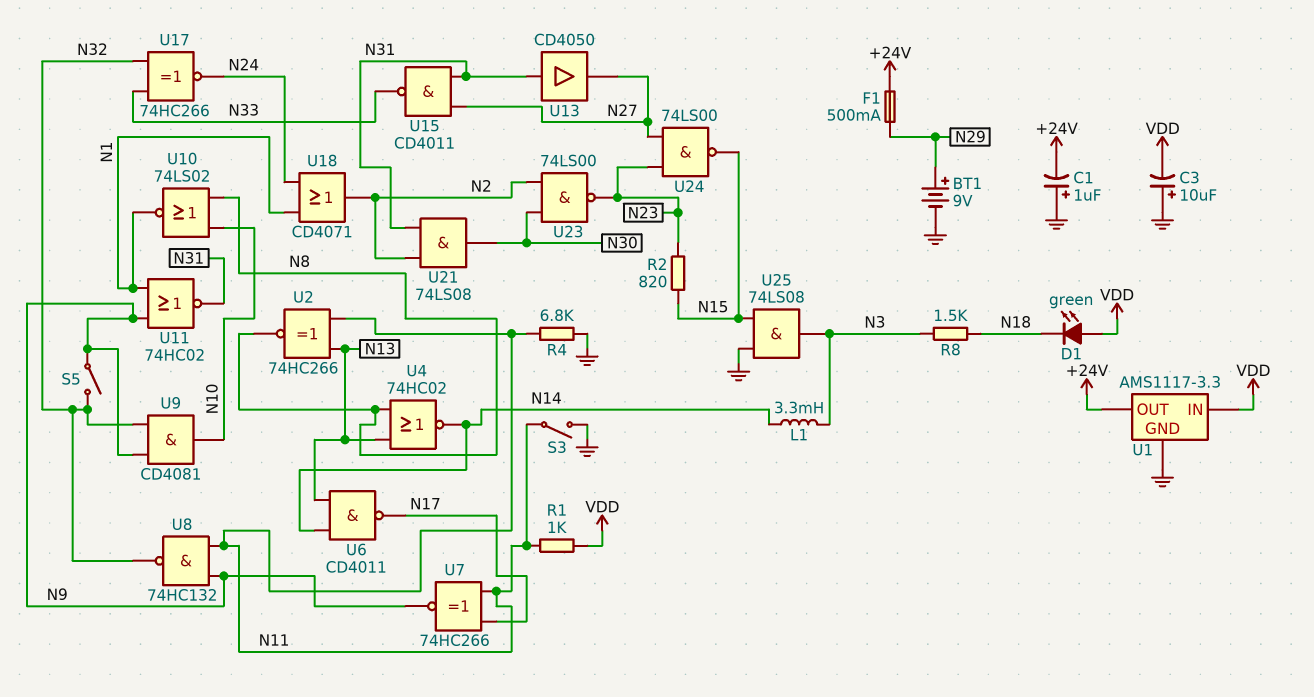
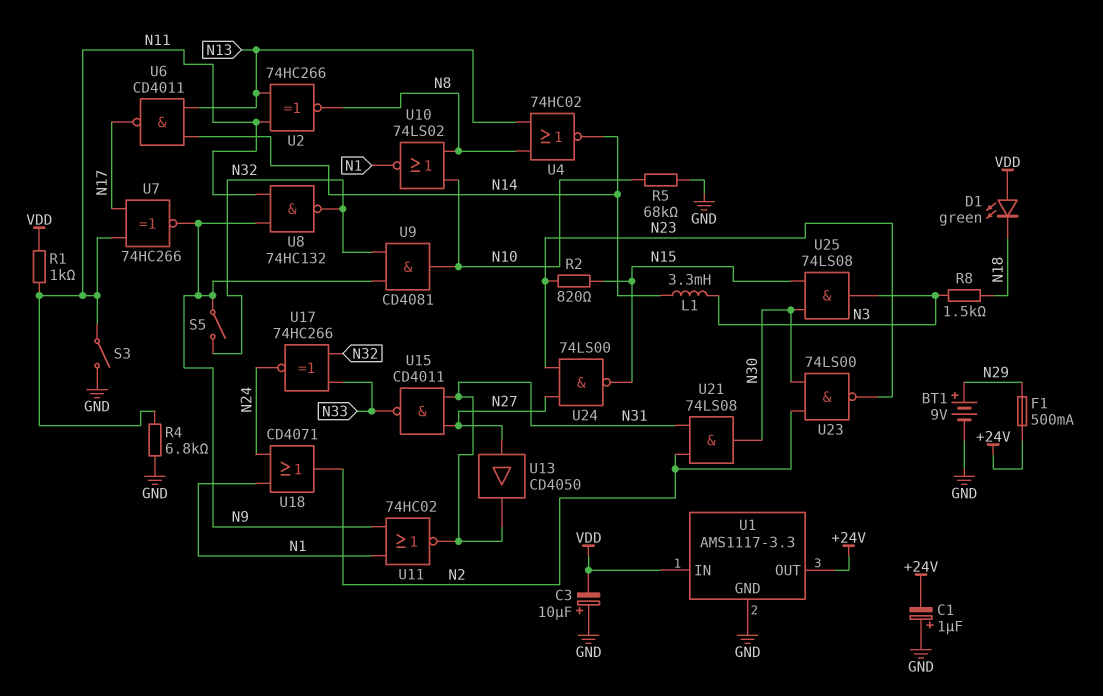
R5: none -> 68k (GND, N10)
U13: buffer CD4050 (in N31, out N27) -> buffer CD4050 (in N27, out N31)
U25: AND 74LS08 (in GND, in N15, out N3) -> AND 74LS08 (in N15, in N30, out N3)

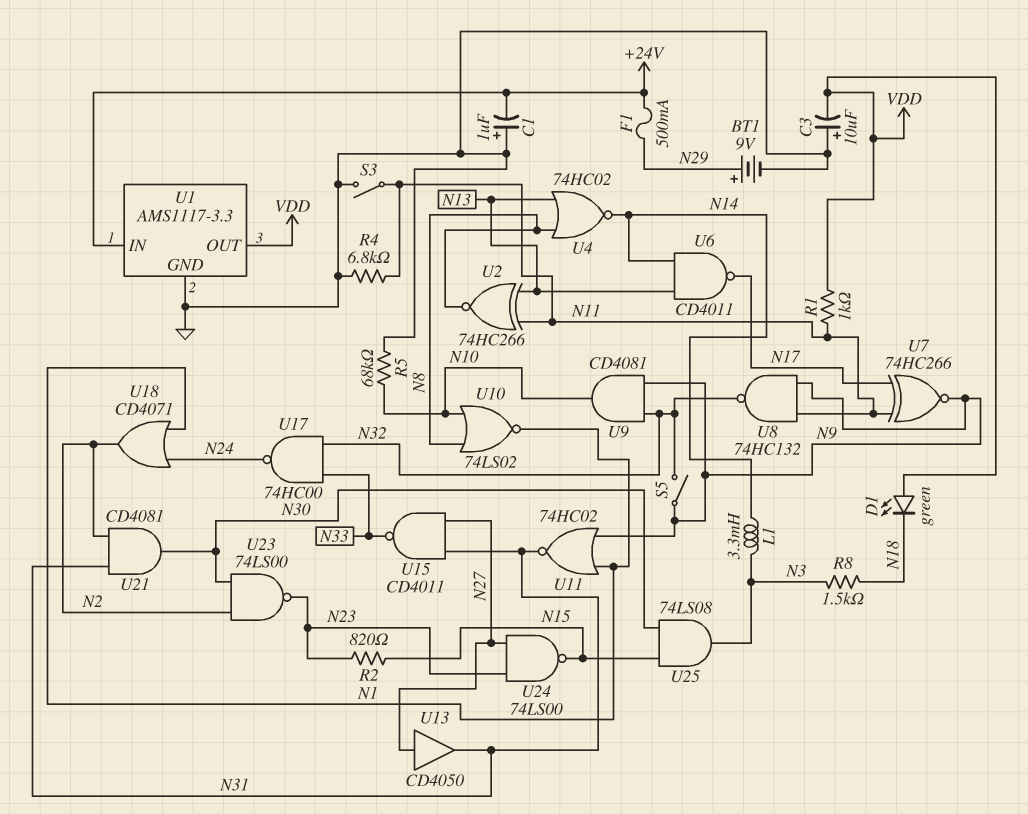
U1 pin IN: VDD -> +24V
U1 pin OUT: +24V -> VDD
U17: XNOR 74HC266 (in N32, in N33, out N24) -> NAND 74HC00 (in N32, in N33, out N24)
U21: AND 74LS08 (in N2, in N31, out N30) -> AND CD4081 (in N2, in N31, out N30)

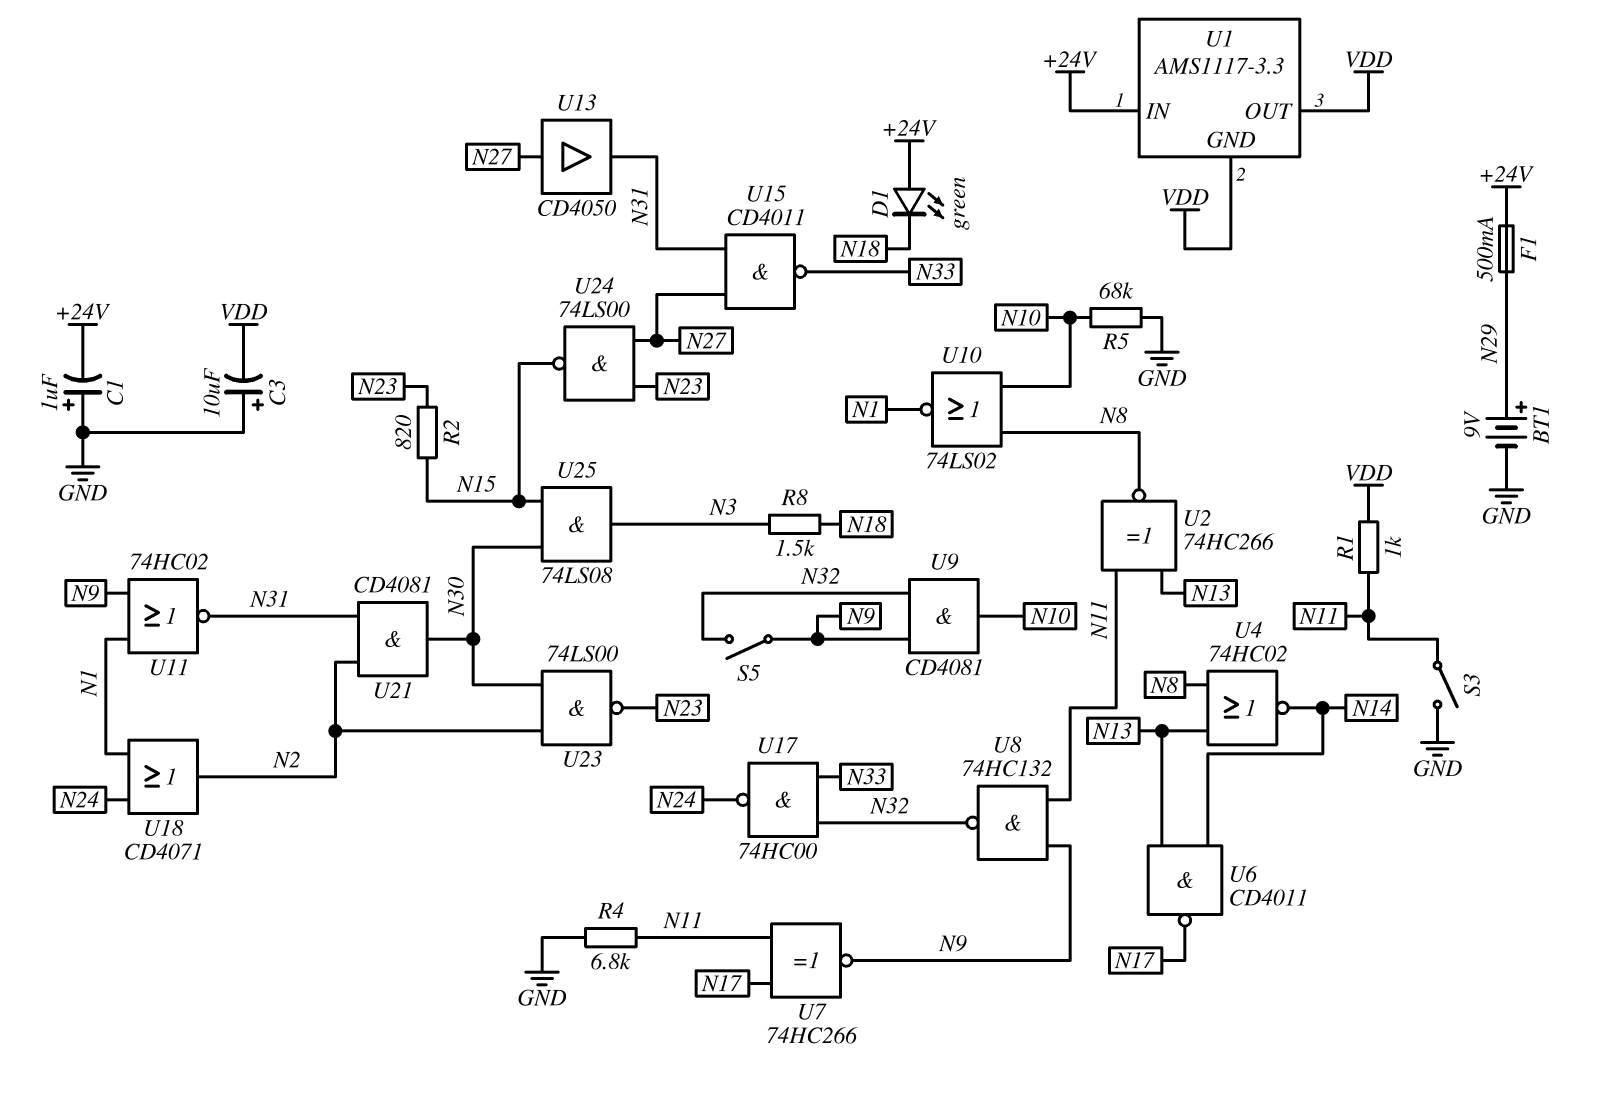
D1: LED green (A VDD, K N18) -> LED green (A +24V, K N18)
L1: 3.3mH (N3, N14) -> none
U1 pin GND: GND -> VDD

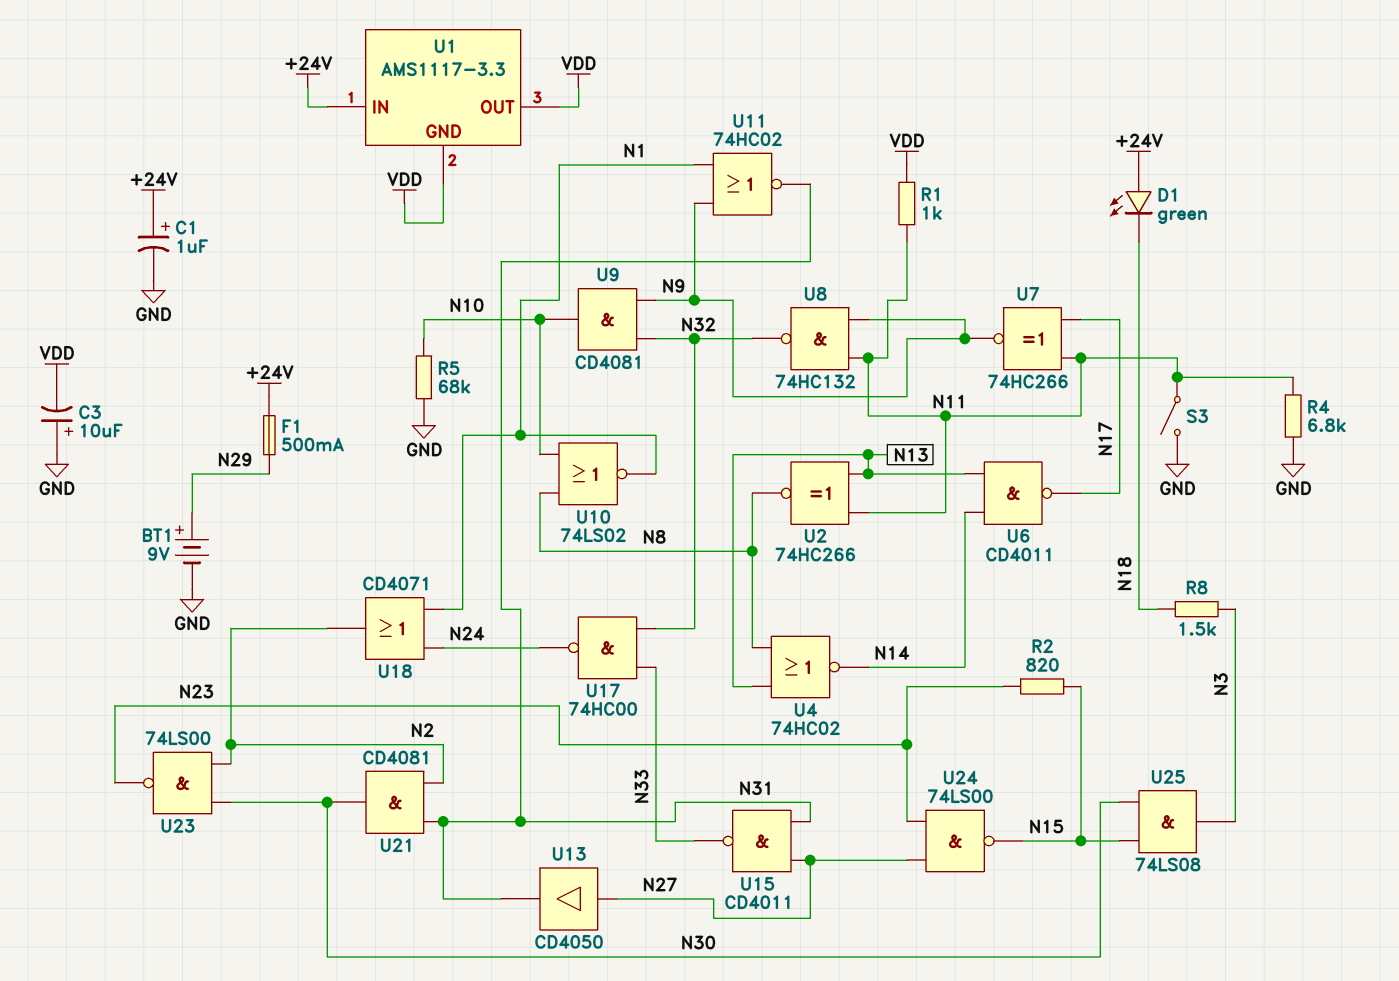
C1: 1uF (plus GND, minus +24V) -> 1uF (plus +24V, minus GND)
S5: switch (N9, N32) -> none

